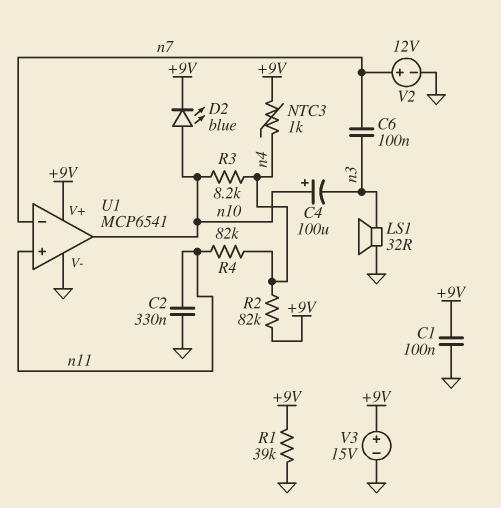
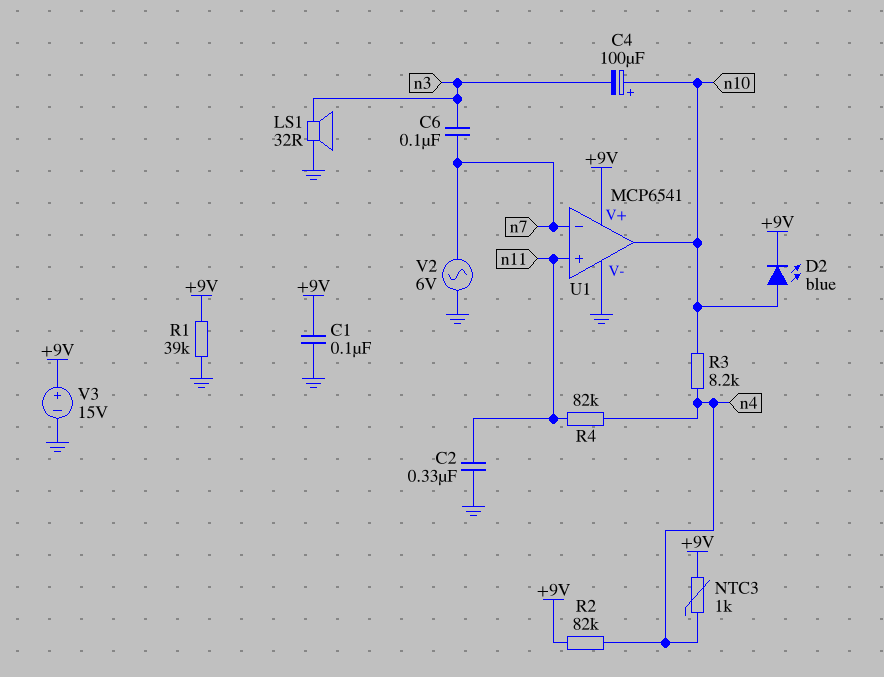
V2: 12V (plus n7, minus GND) -> AC 6V (GND, n7)

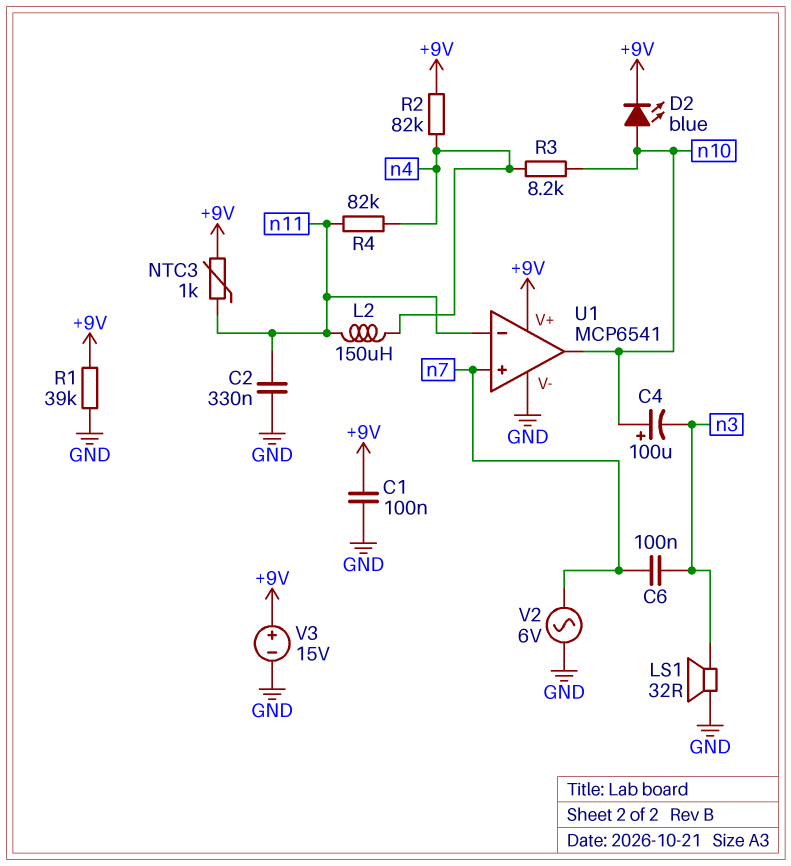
L2: none -> 150uH (n4, n11)
NTC3: 1k (+9V, n4) -> 1k (+9V, n11)
U1 pin in+: n11 -> n7
U1 pin in-: n7 -> n11

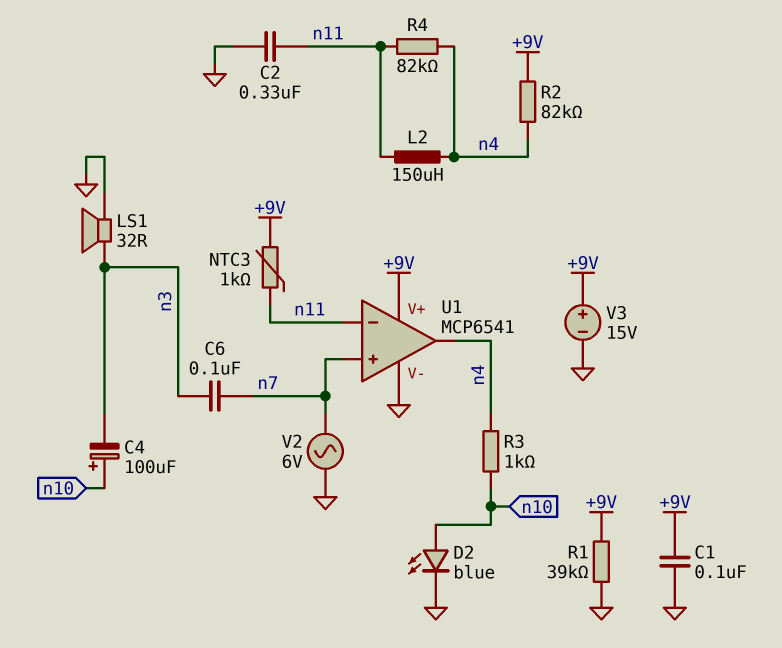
D2: LED blue (A n10, K +9V) -> LED blue (A n10, K GND)
R3: 8.2k (n4, n10) -> 1k (n4, n10)
U1 pin out: n10 -> n4

